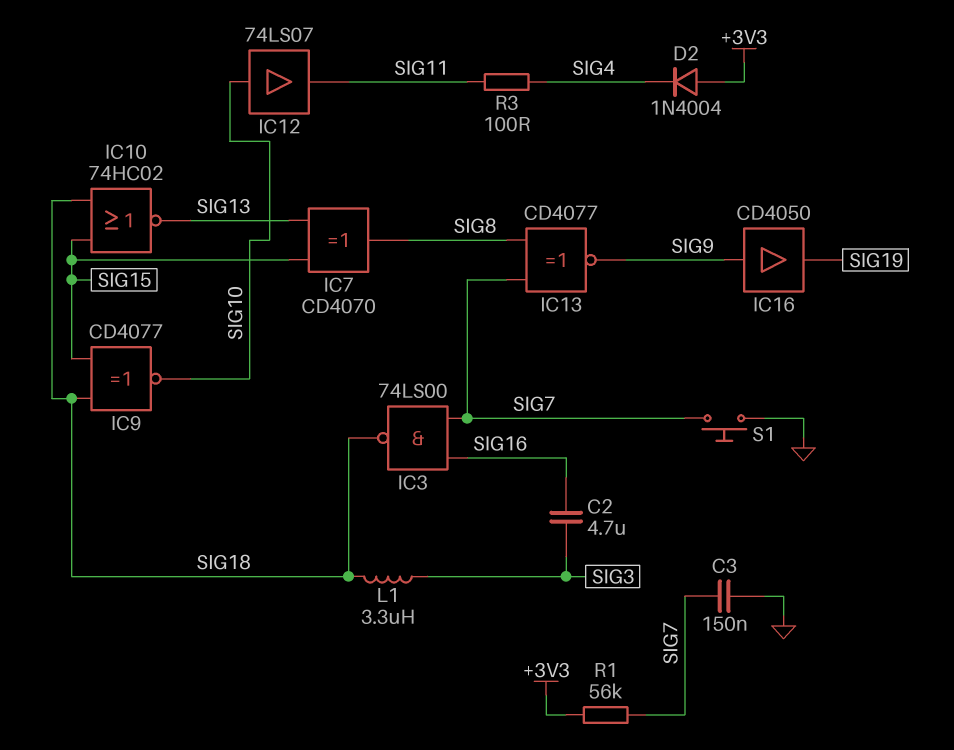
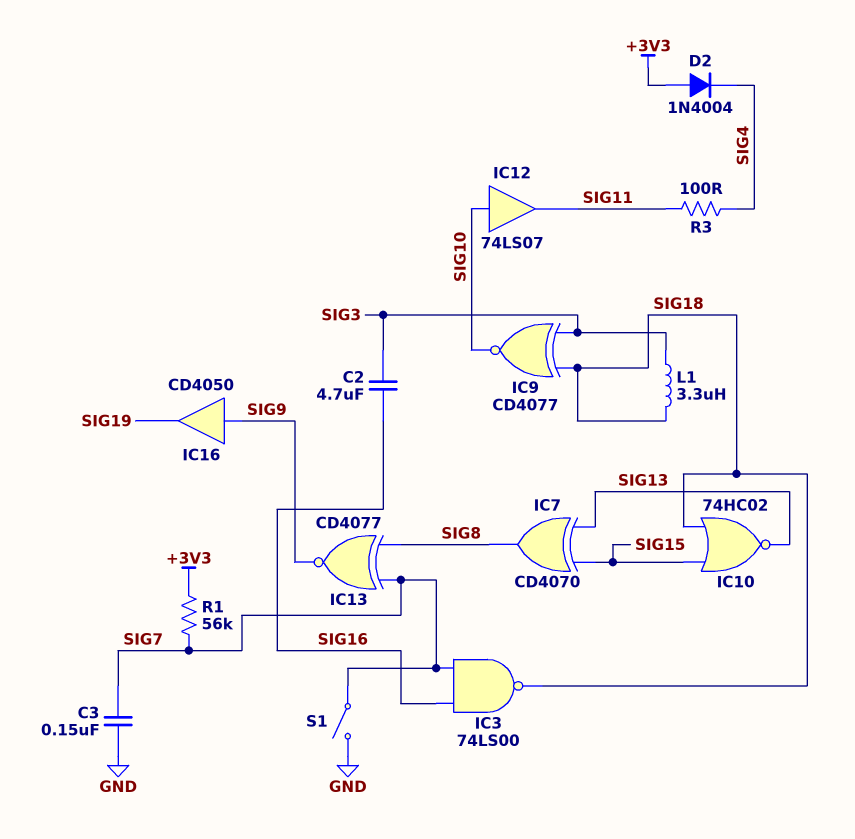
IC9: XNOR CD4077 (in SIG15, in SIG18, out SIG10) -> XNOR CD4077 (in SIG3, in SIG18, out SIG10)
S1: button (GND, SIG7) -> switch (GND, SIG7)

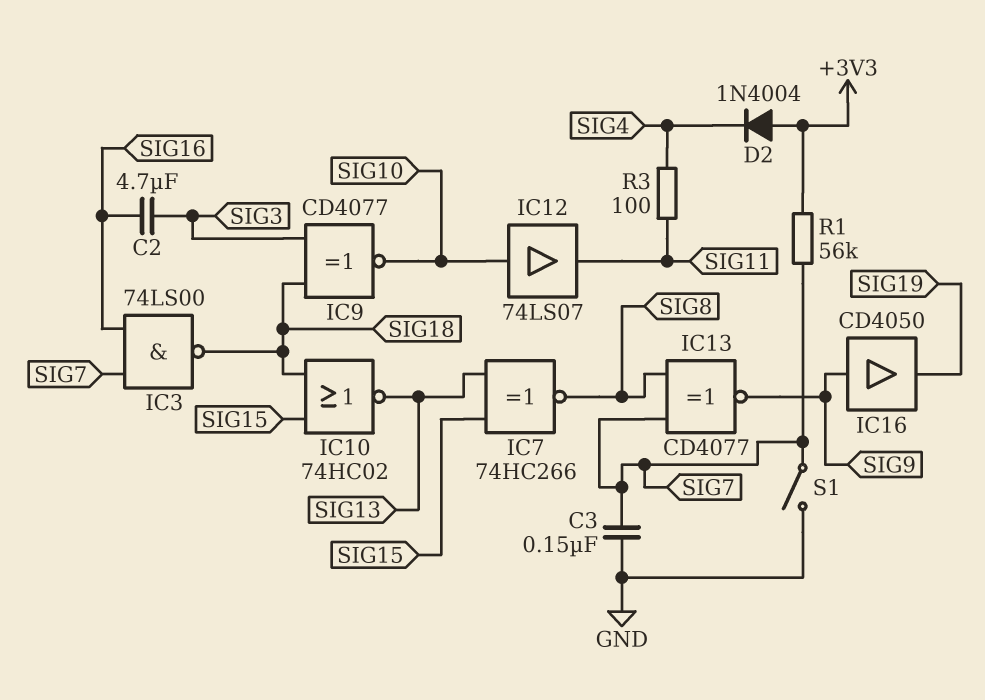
IC7: XOR CD4070 (in SIG13, in SIG15, out SIG8) -> XNOR 74HC266 (in SIG13, in SIG15, out SIG8)
L1: 3.3uH (SIG3, SIG18) -> none

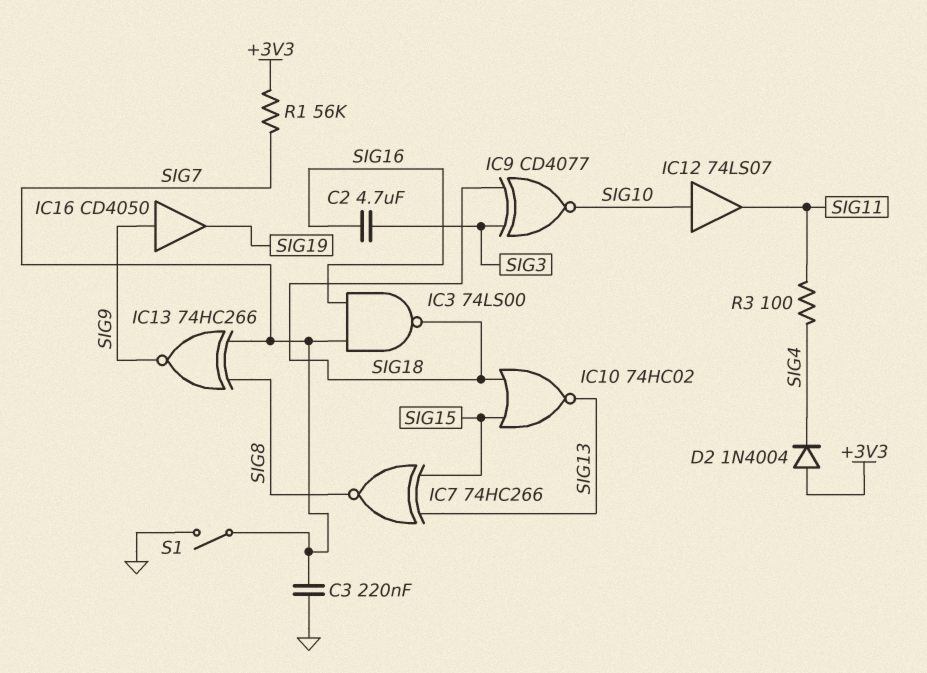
C3: 150nF (GND, SIG7) -> 220nF (GND, SIG7)
IC13: XNOR CD4077 (in SIG7, in SIG8, out SIG9) -> XNOR 74HC266 (in SIG7, in SIG8, out SIG9)

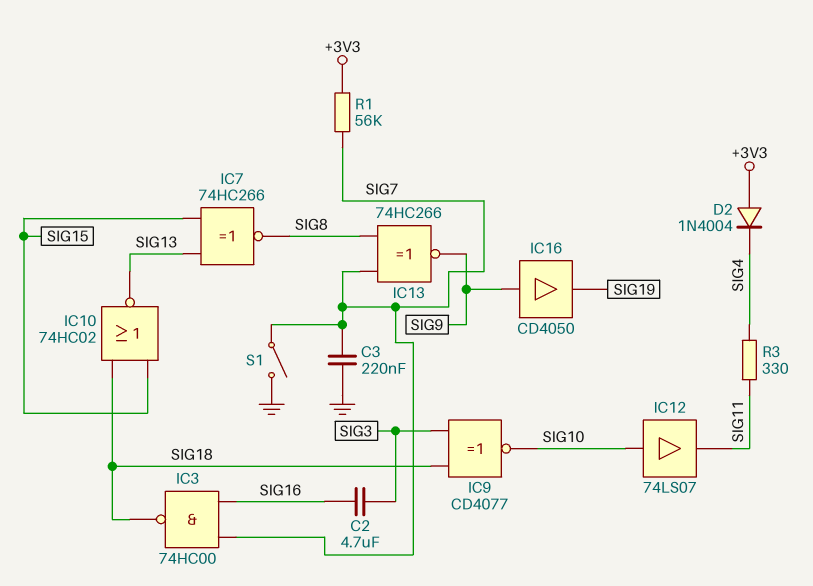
IC3: NAND 74LS00 (in SIG7, in SIG16, out SIG18) -> NAND 74HC00 (in SIG7, in SIG16, out SIG18)
R3: 100 (SIG4, SIG11) -> 330 (SIG4, SIG11)

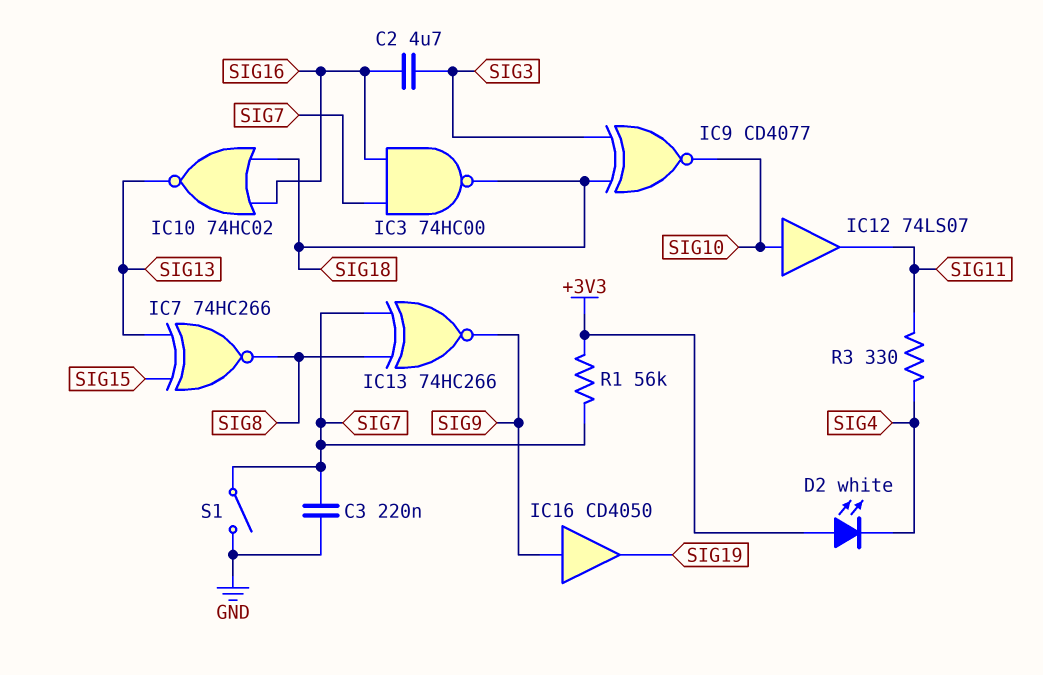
D2: diode 1N4004 (A +3V3, K SIG4) -> LED white (A +3V3, K SIG4)
IC10: NOR 74HC02 (in SIG15, in SIG18, out SIG13) -> NOR 74HC02 (in SIG16, in SIG18, out SIG13)

